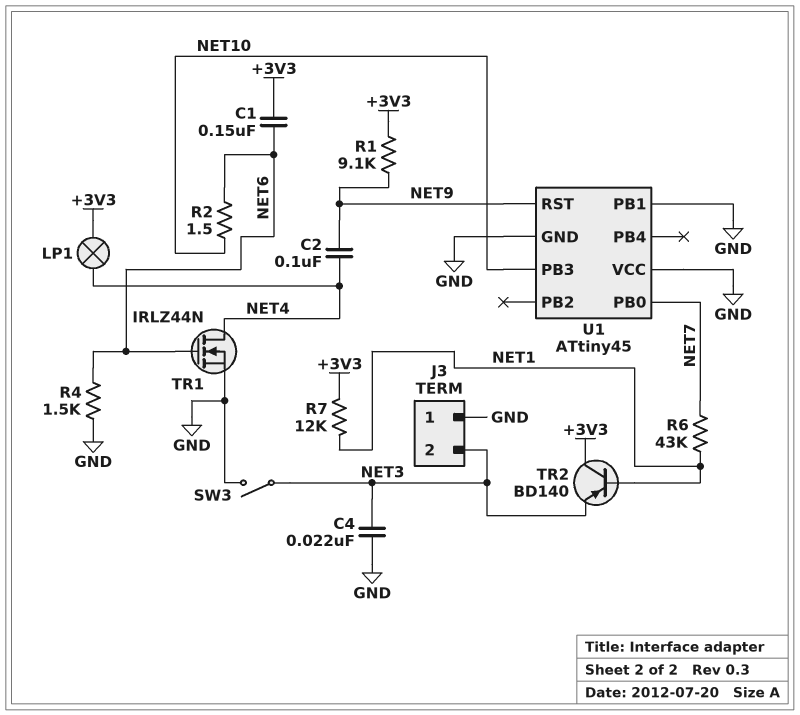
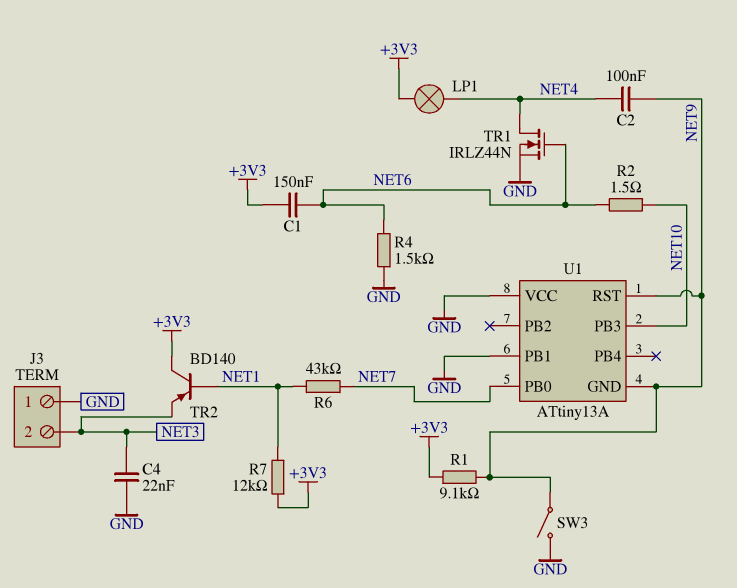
SW3: switch (GND, NET3) -> switch (GND, NET9)
U1: ATtiny45 -> ATtiny13A
U1 pin GND: GND -> NET9

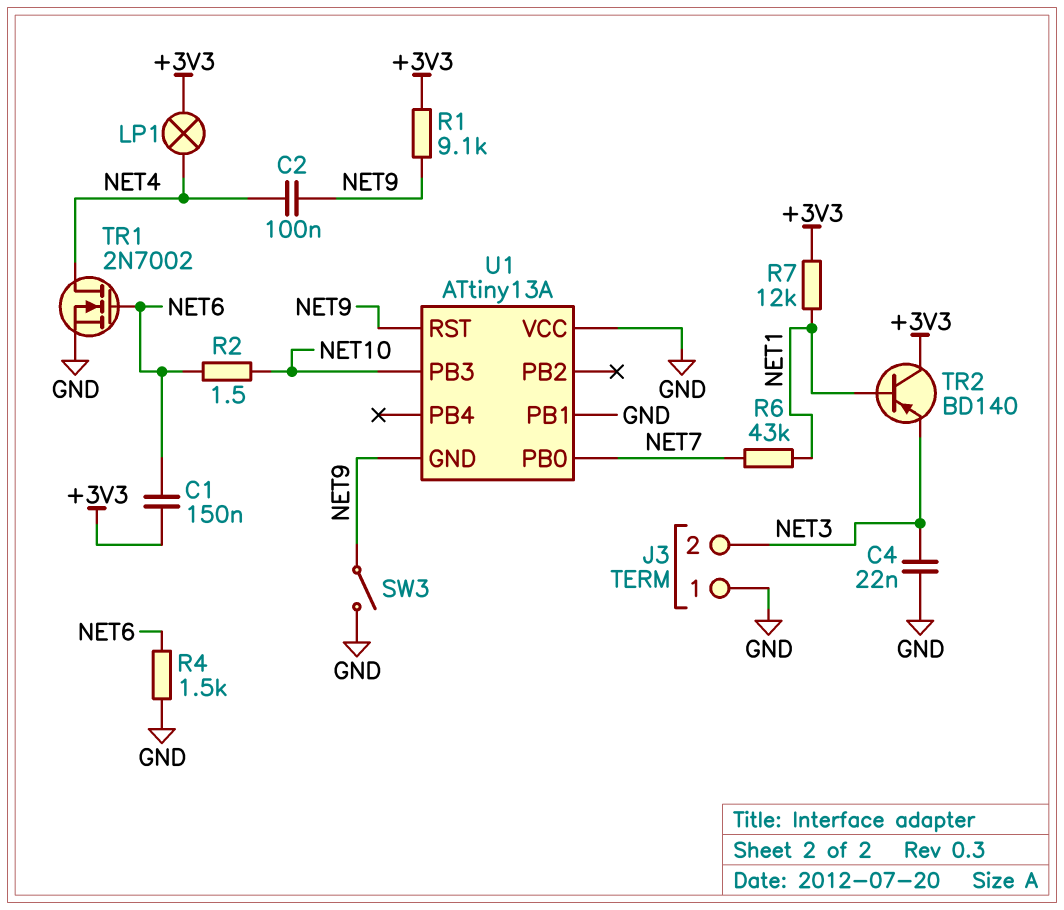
TR1: NMOS IRLZ44N (G NET6, D NET4, S GND) -> NMOS 2N7002 (G NET6, D NET4, S GND)

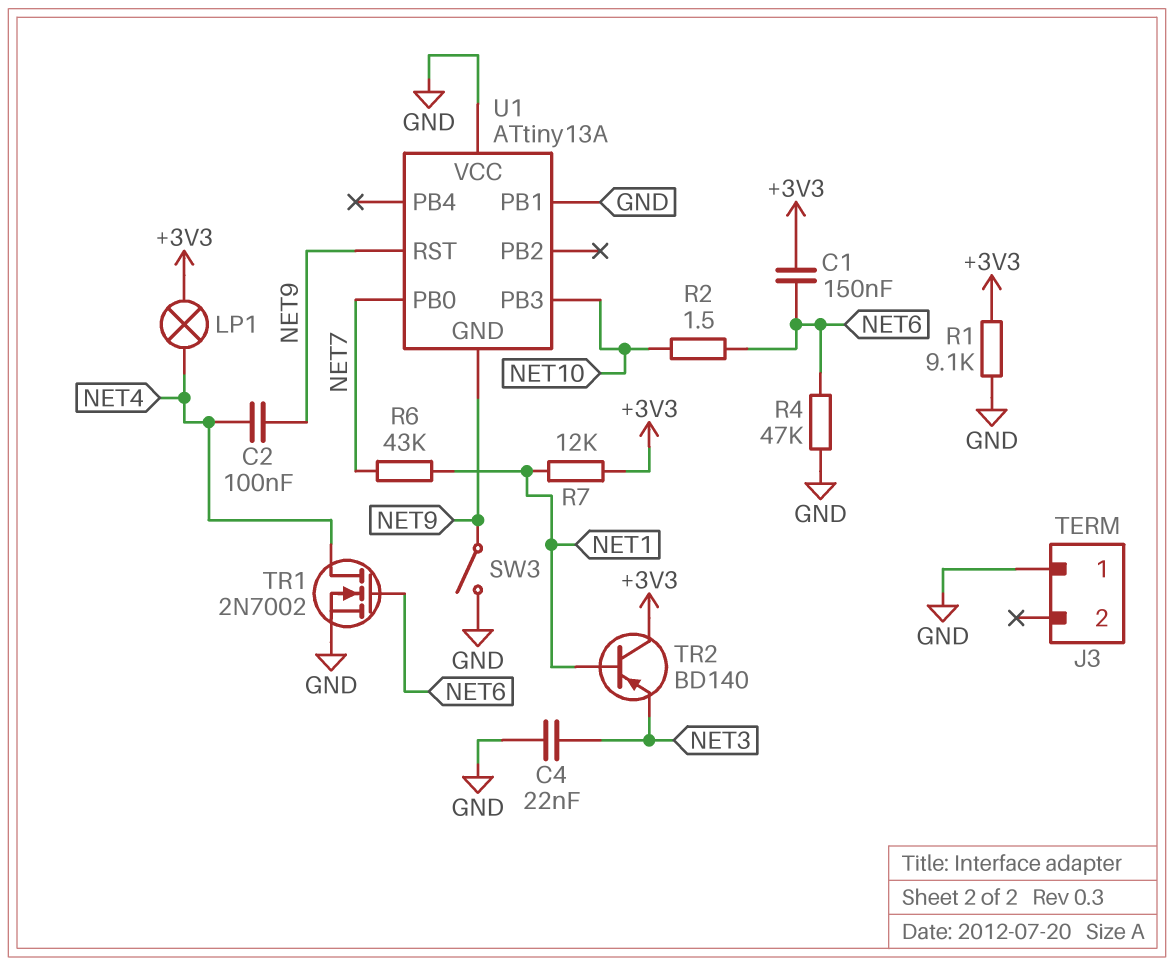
J3 pin 2: NET3 -> none
R1: 9.1k (+3V3, NET9) -> 9.1k (+3V3, GND)
R4: 1.5k (GND, NET6) -> 47k (GND, NET6)

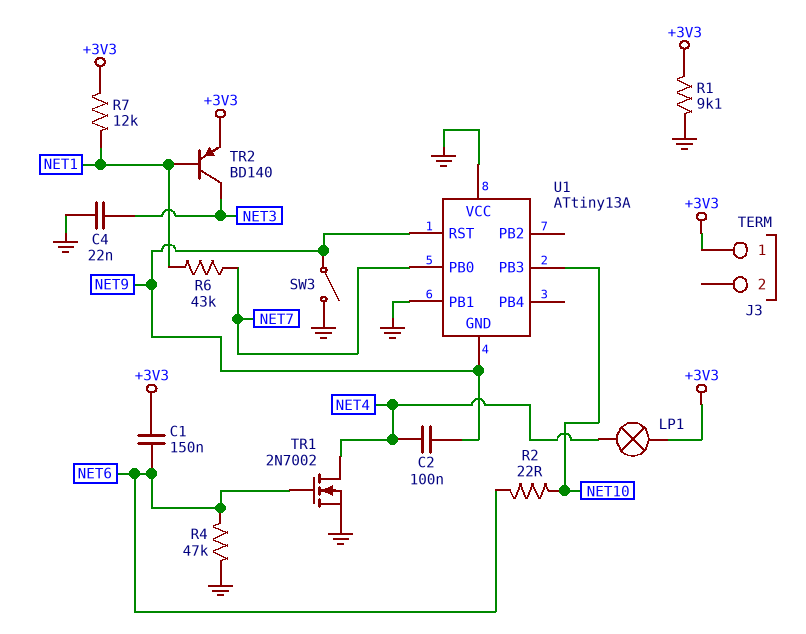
J3 pin 1: GND -> +3V3
R2: 1.5 (NET6, NET10) -> 22 (NET6, NET10)
TR2: PNP BD140 (B NET1, C +3V3, E NET3) -> PNP BD140 (B NET1, C NET3, E +3V3)

